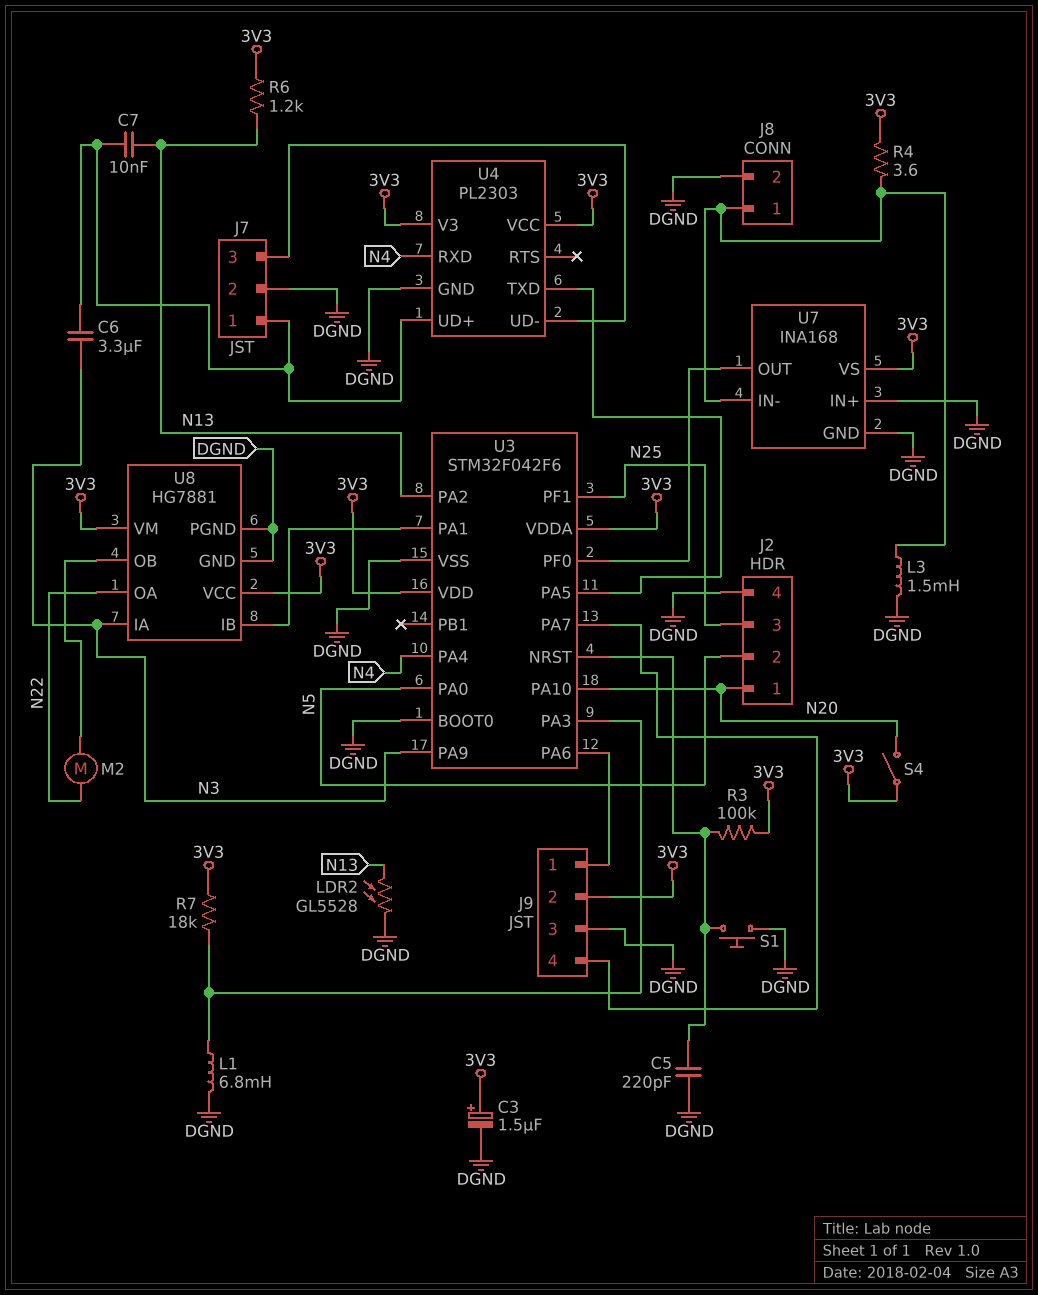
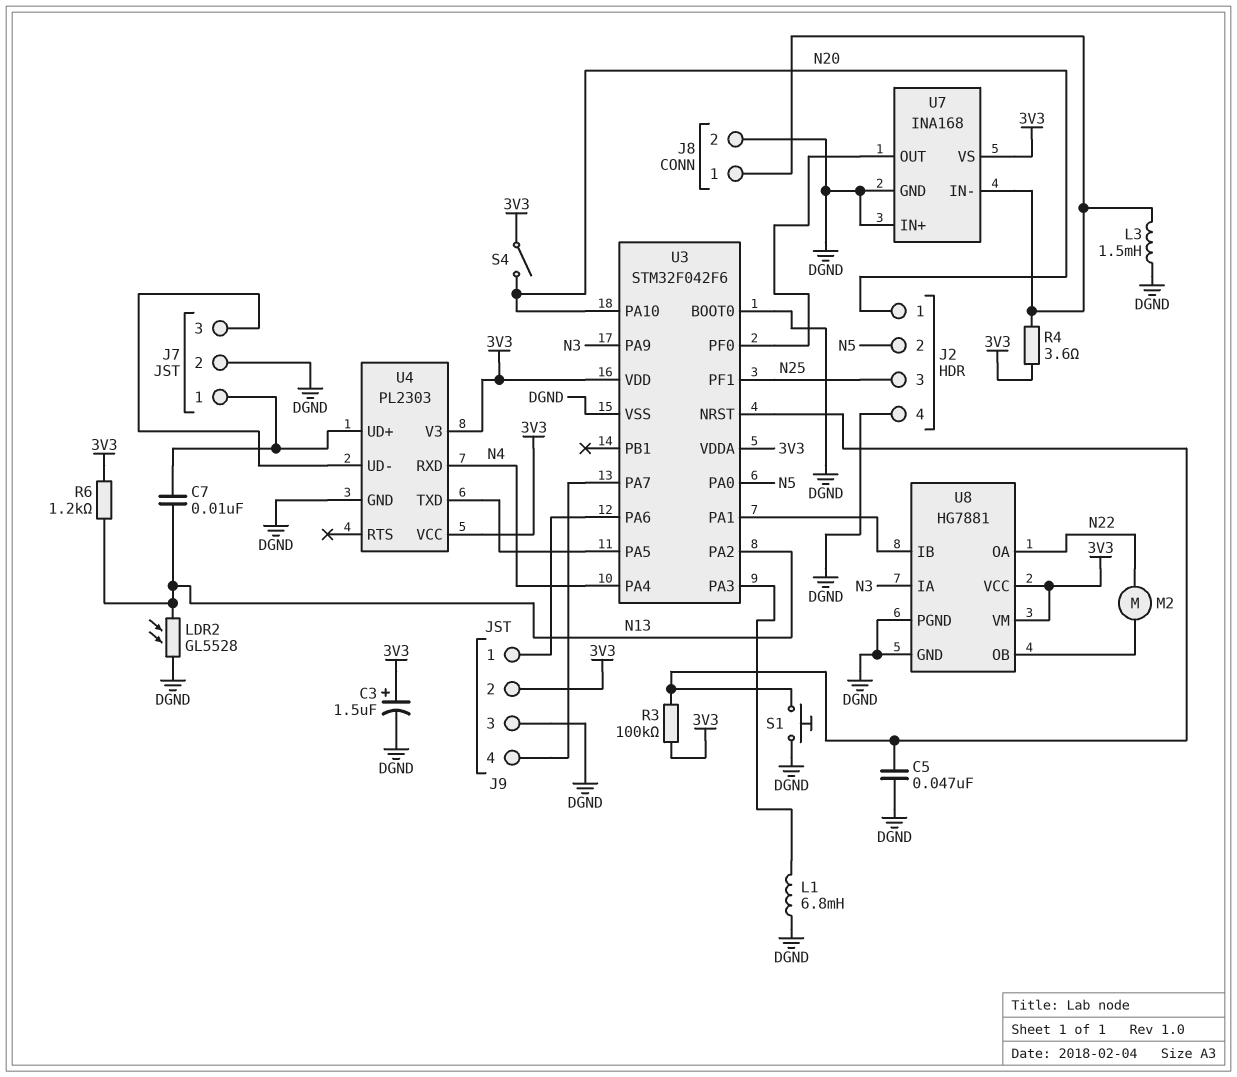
C5: 220pF (DGND, U3/NRST) -> 47nF (DGND, U3/NRST)
C6: 3.3uF (J7/1, N3) -> none
R7: 18k (3V3, U3/PA3) -> none

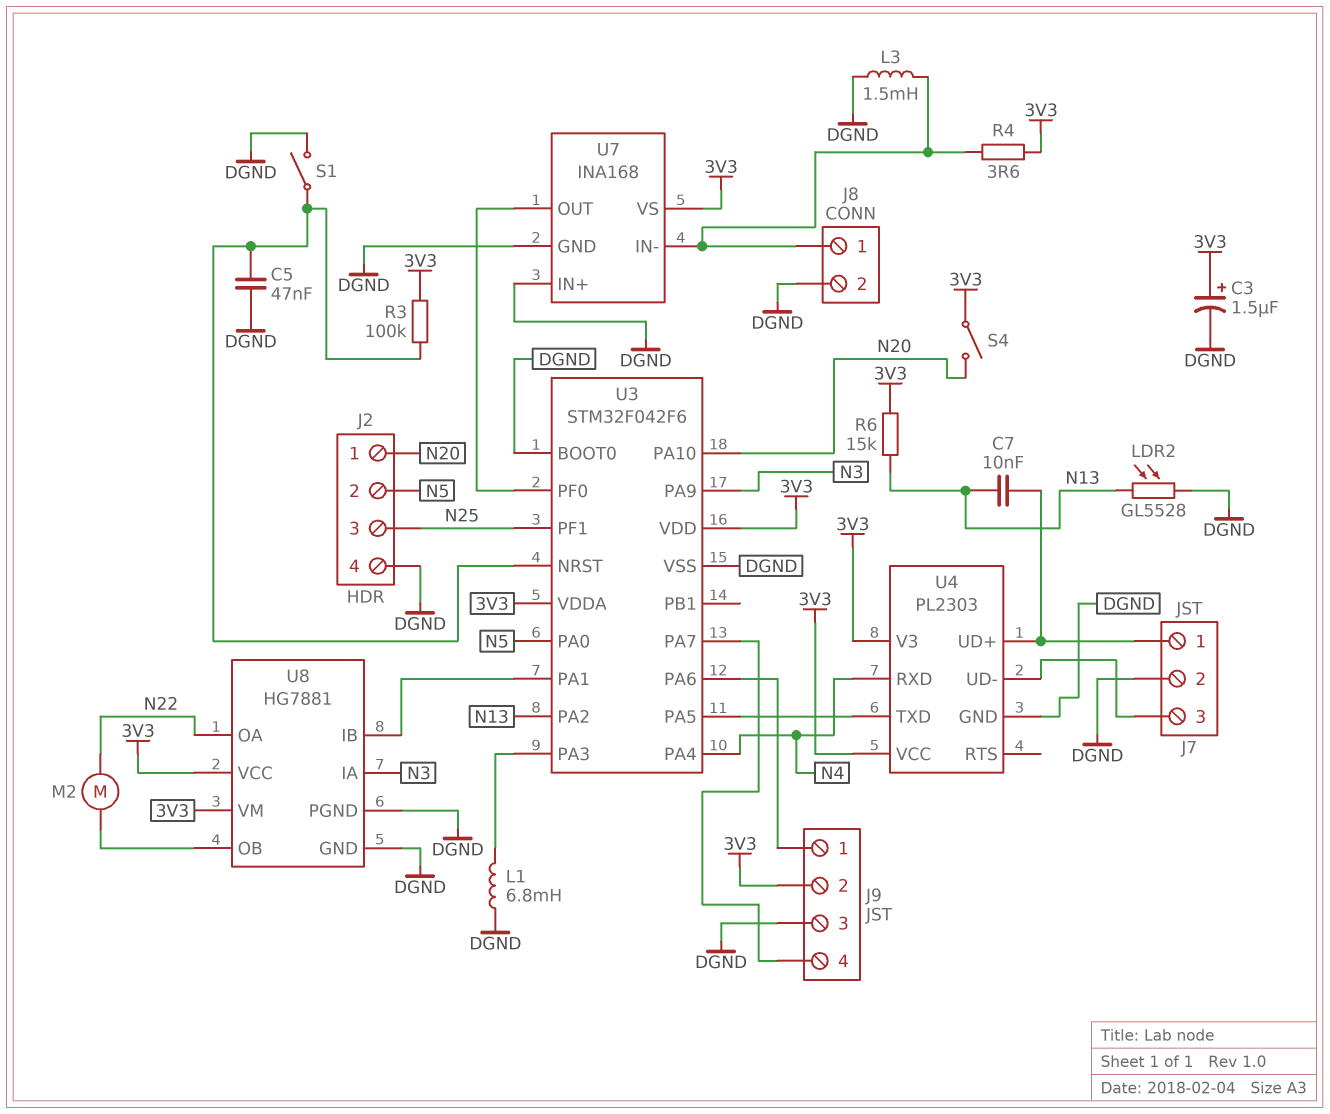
R6: 1.2k (3V3, N13) -> 15k (3V3, N13)
S1: button (DGND, U3/NRST) -> switch (DGND, U3/NRST)

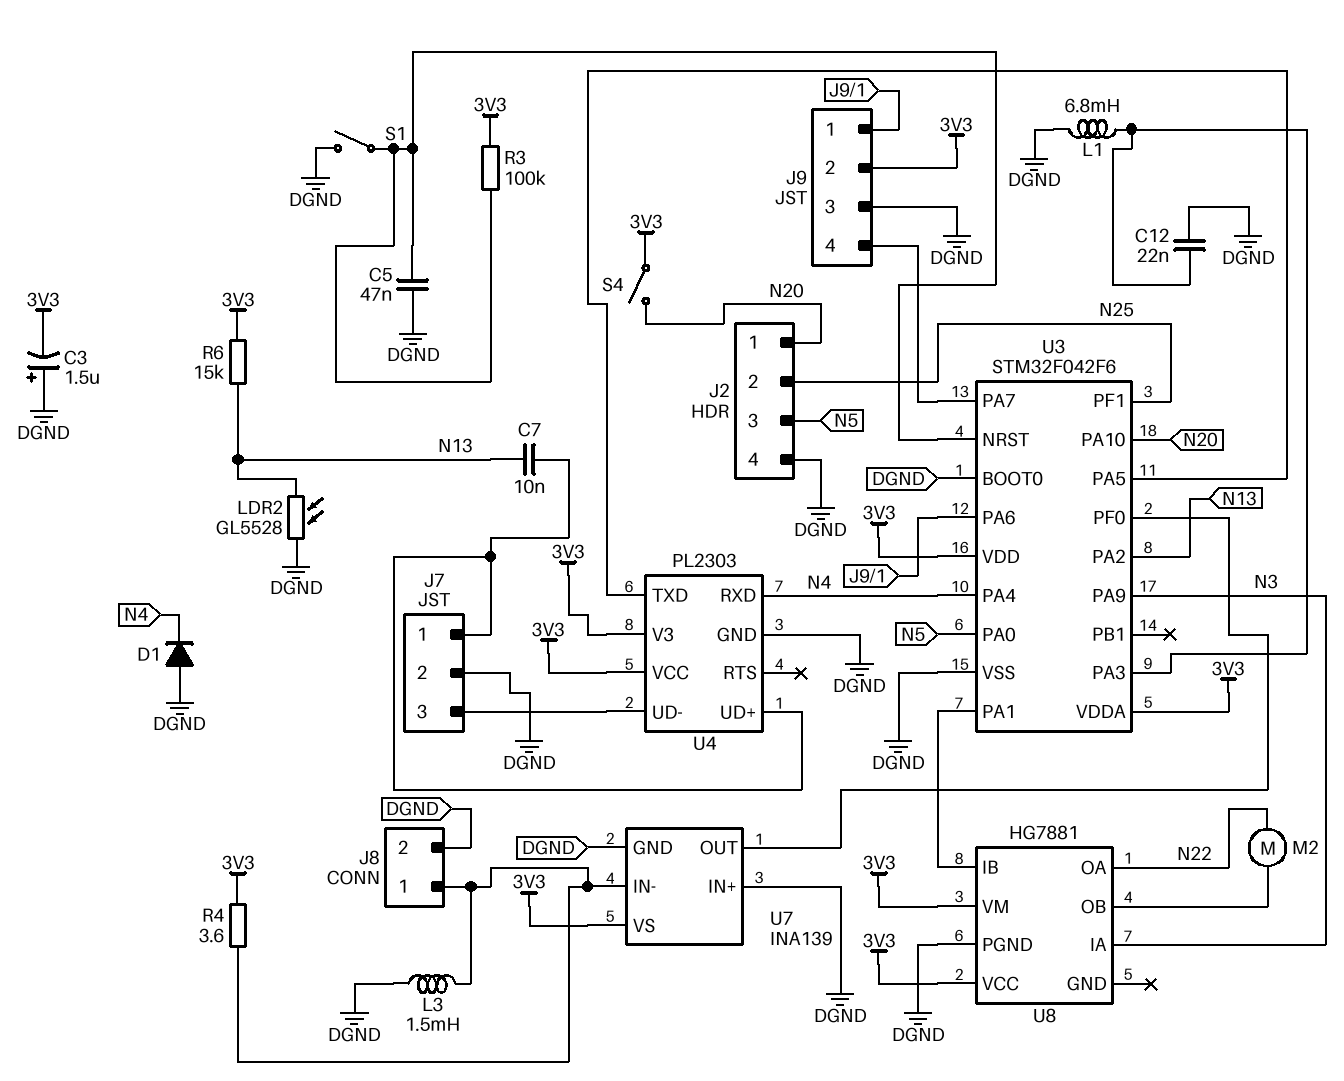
C3: 1.5uF (plus 3V3, minus DGND) -> 1.5uF (plus DGND, minus 3V3)
C12: none -> 22nF (DGND, U3/PA3)
D1: none -> diode (A DGND, K N4)
J2 pin 2: N5 -> N25
J2 pin 3: N25 -> N5
U7: INA168 -> INA139
U8 pin GND: DGND -> none

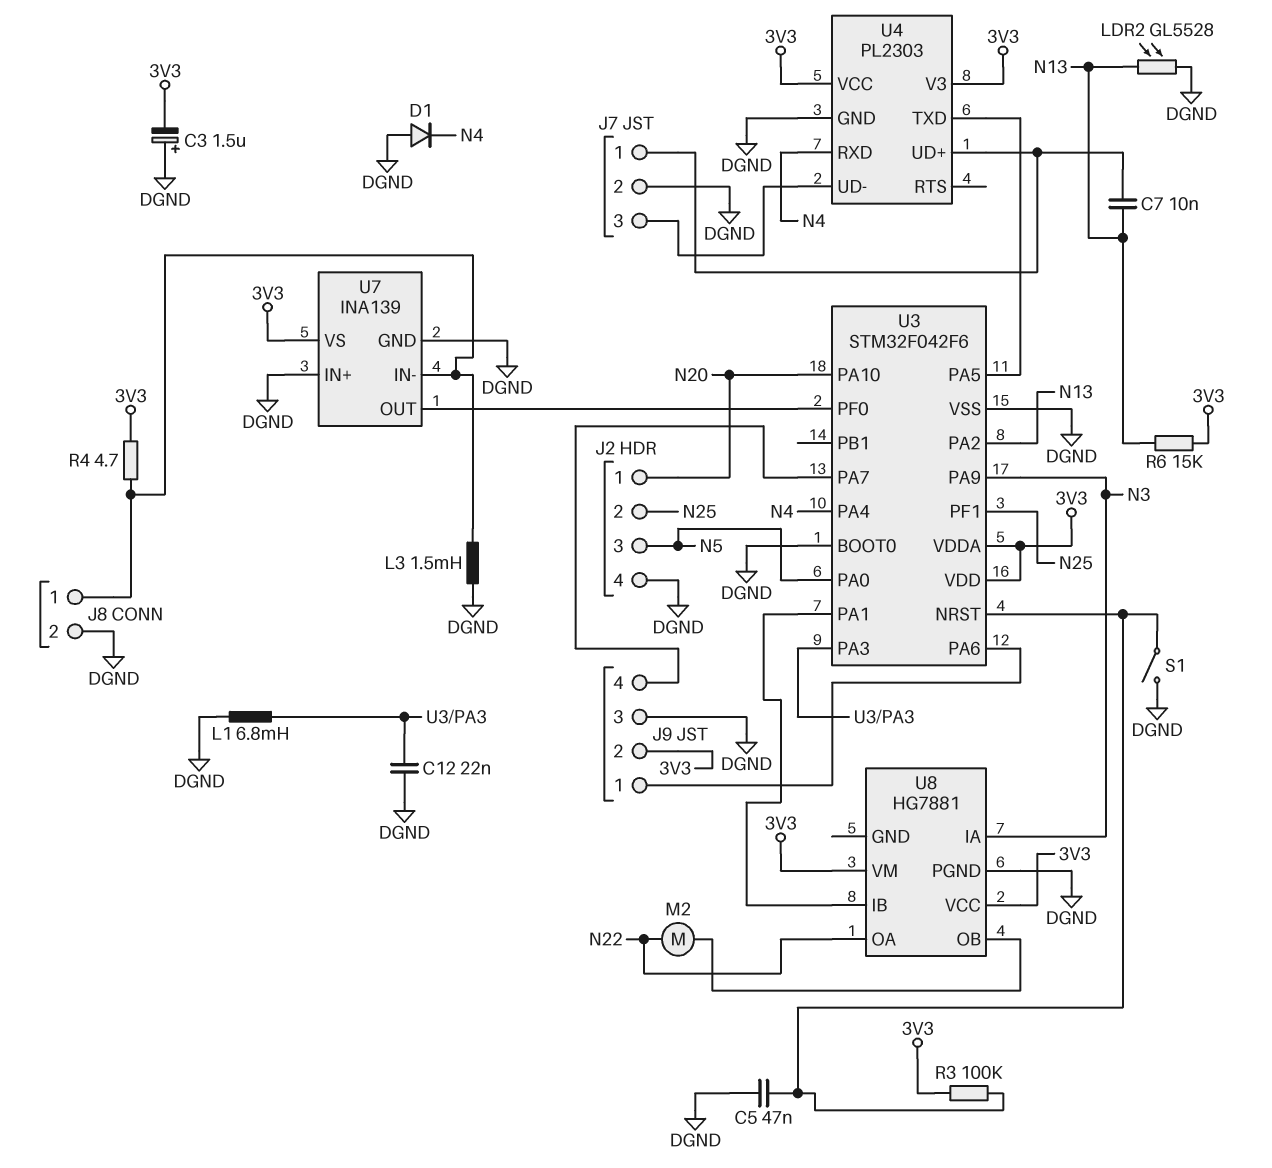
R4: 3.6 (3V3, J8/1) -> 4.7 (3V3, J8/1)
S4: switch (3V3, N20) -> none

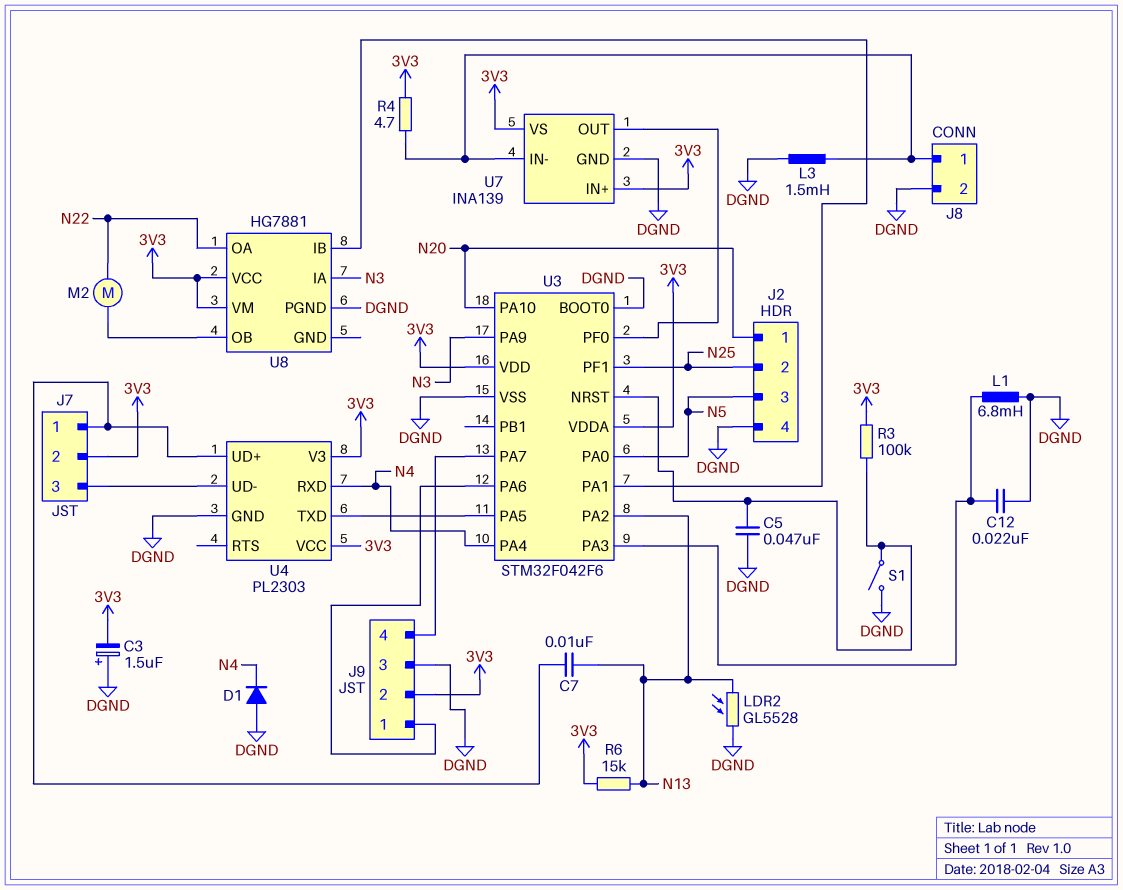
J7 pin 2: DGND -> 3V3
U7 pin IN+: DGND -> 3V3

